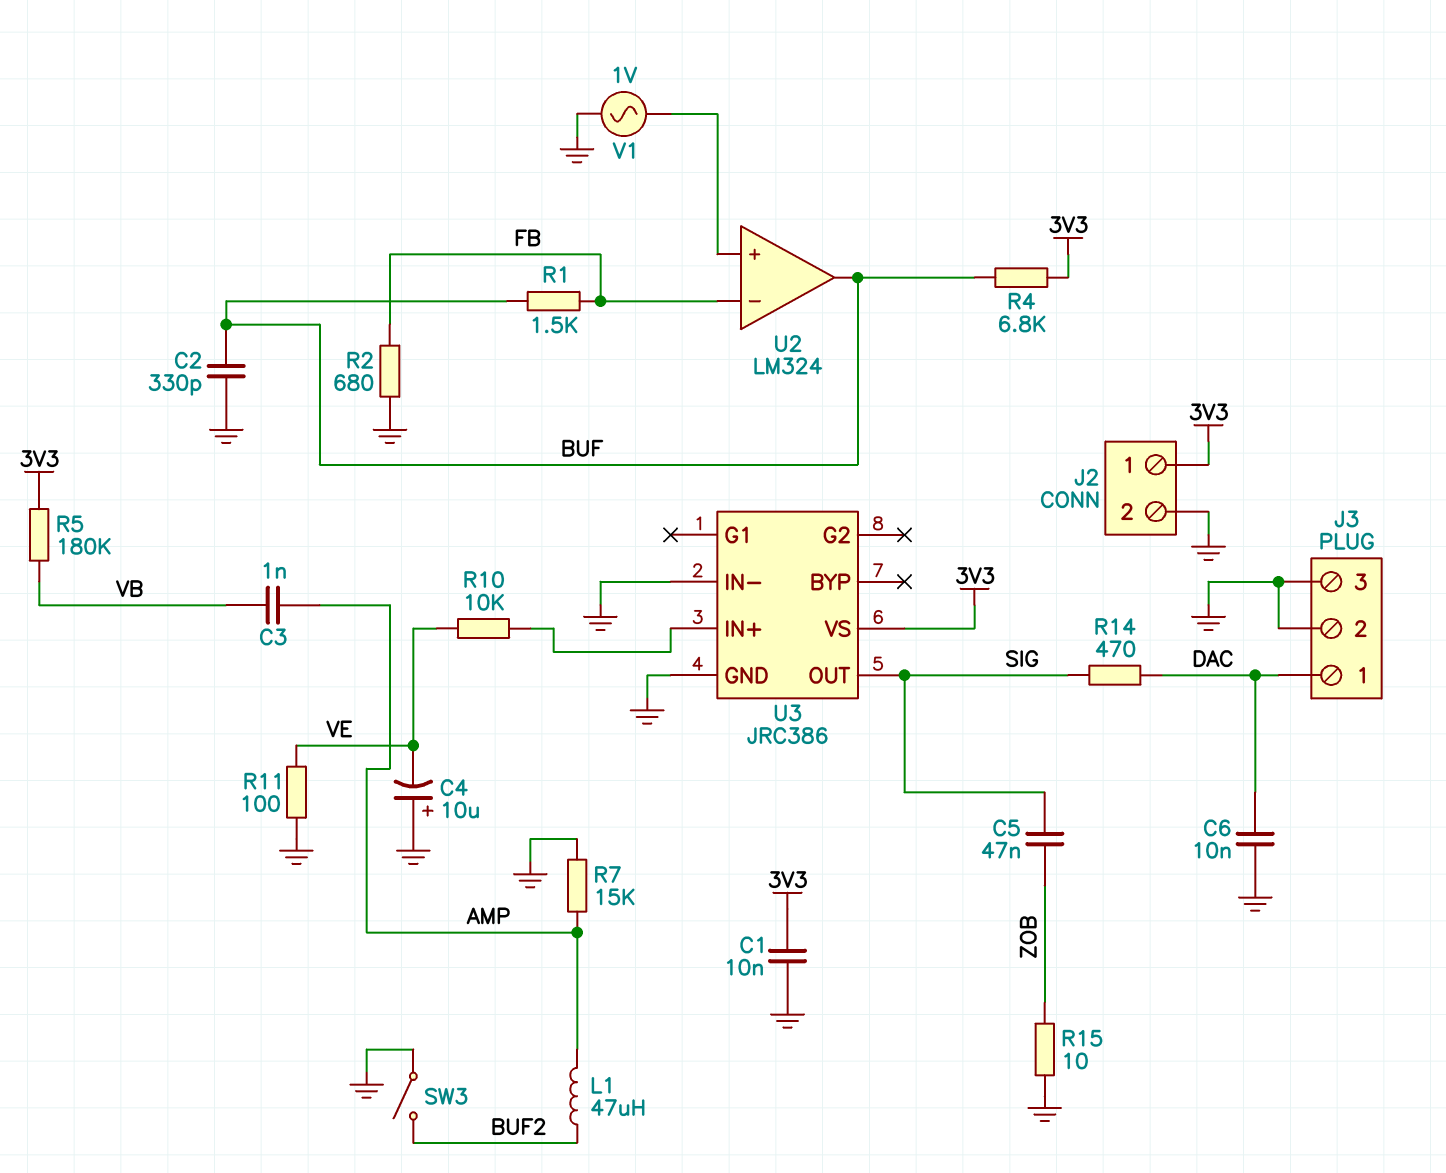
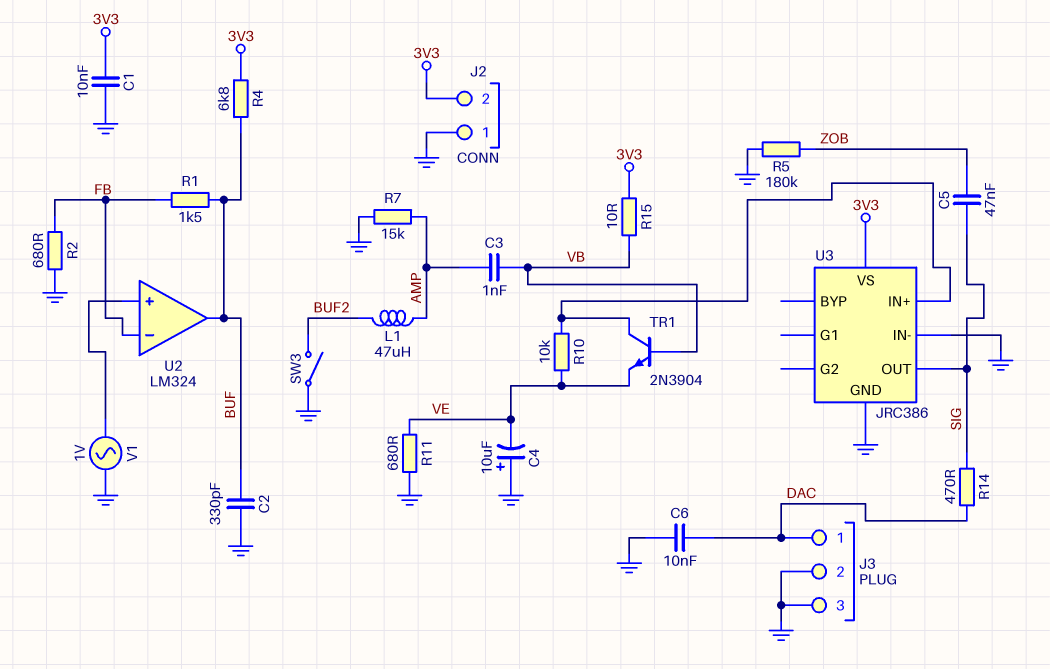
J2 pin 1: 3V3 -> GND
J2 pin 2: GND -> 3V3
R5: 180k (3V3, VB) -> 180k (GND, ZOB)
R11: 100 (GND, VE) -> 680 (GND, VE)
R15: 10 (GND, ZOB) -> 10 (3V3, VB)
TR1: none -> NPN 2N3904 (B VB, C U3/IN+, E VE)

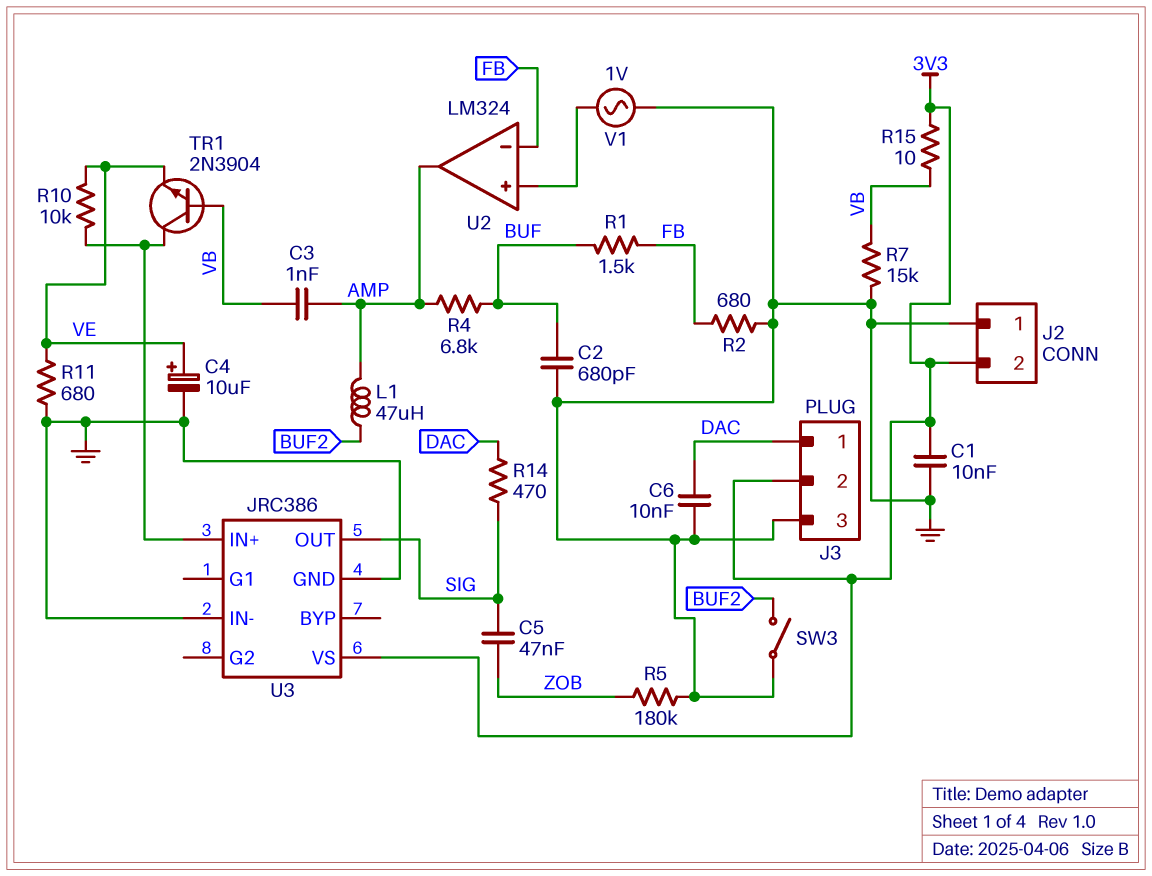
C2: 330pF (BUF, GND) -> 680pF (BUF, GND)
C4: 10uF (plus GND, minus VE) -> 10uF (plus VE, minus GND)
J3 pin 2: GND -> 3V3
R4: 6.8k (3V3, BUF) -> 6.8k (AMP, BUF)
R7: 15k (AMP, GND) -> 15k (GND, VB)
U2 pin out: BUF -> AMP

